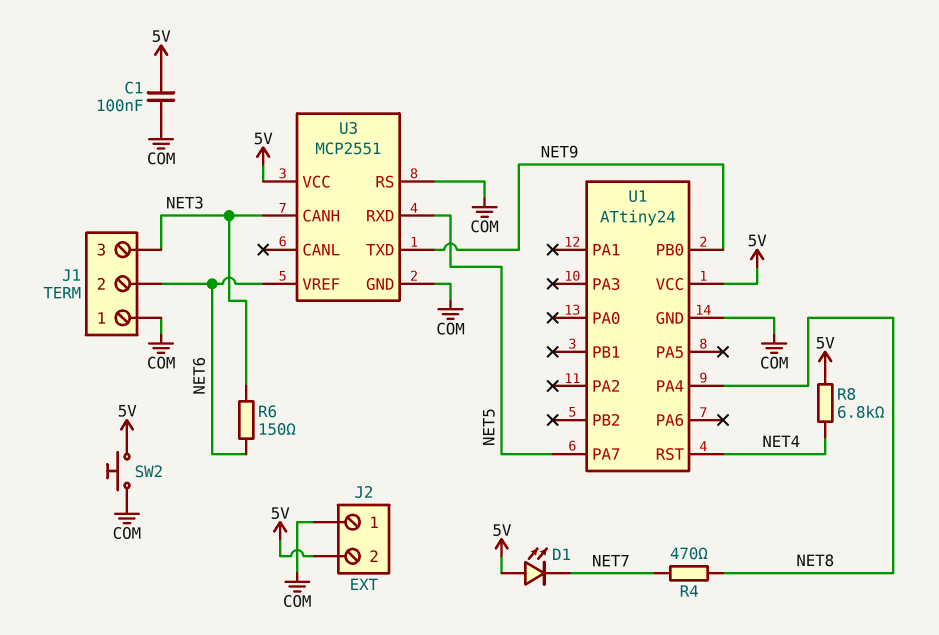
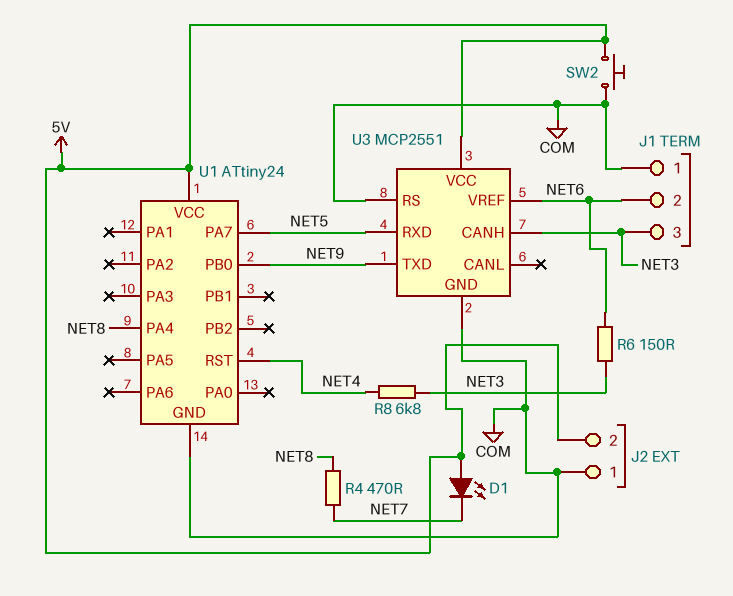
C1: 100nF (5V, COM) -> none
R8: 6.8k (5V, NET4) -> 6.8k (NET3, NET4)

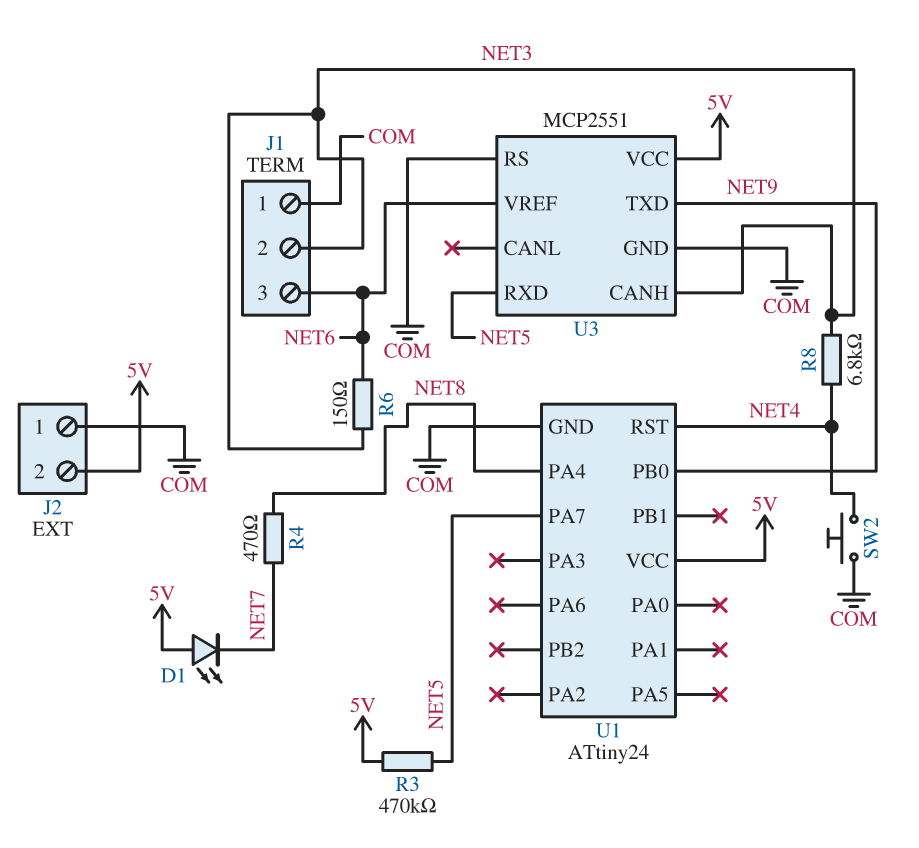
J1 pin 2: NET6 -> NET3
J1 pin 3: NET3 -> NET6
R3: none -> 470k (5V, NET5)
SW2: button (5V, COM) -> button (COM, NET4)

